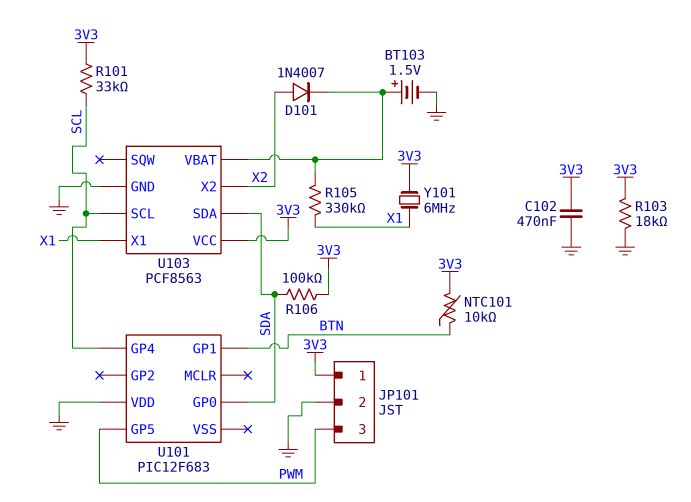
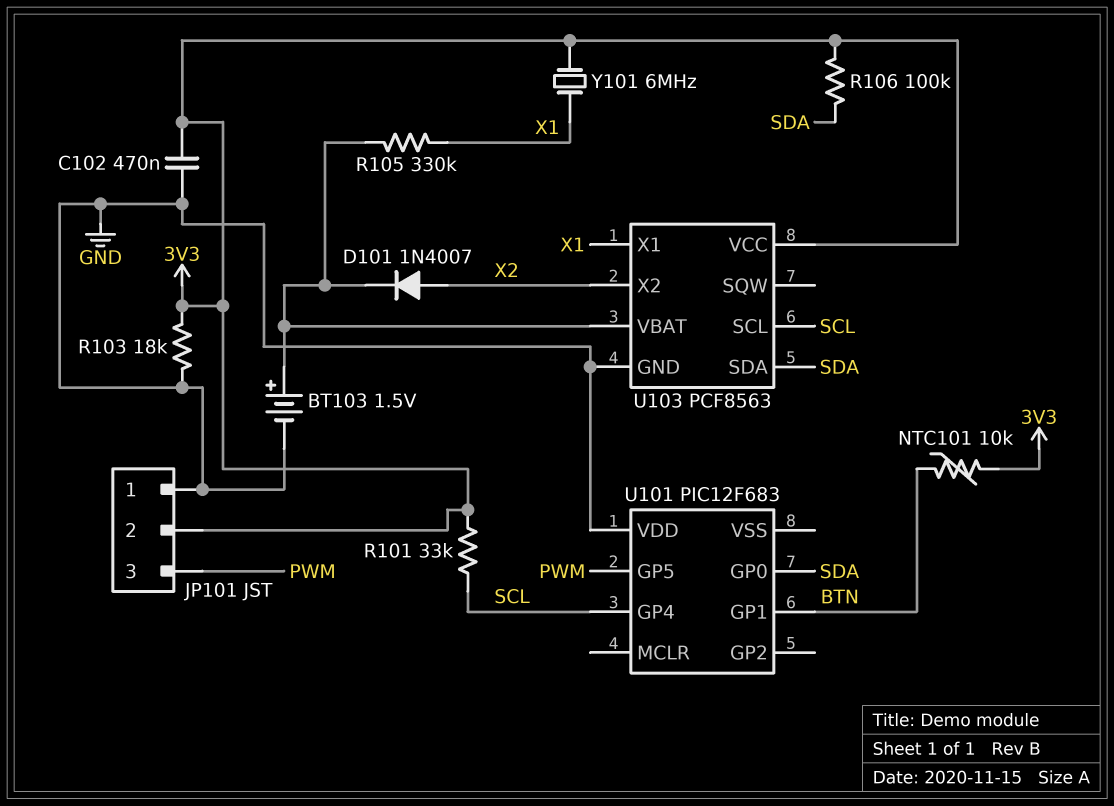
JP101 pin 1: 3V3 -> GND
JP101 pin 2: GND -> 3V3

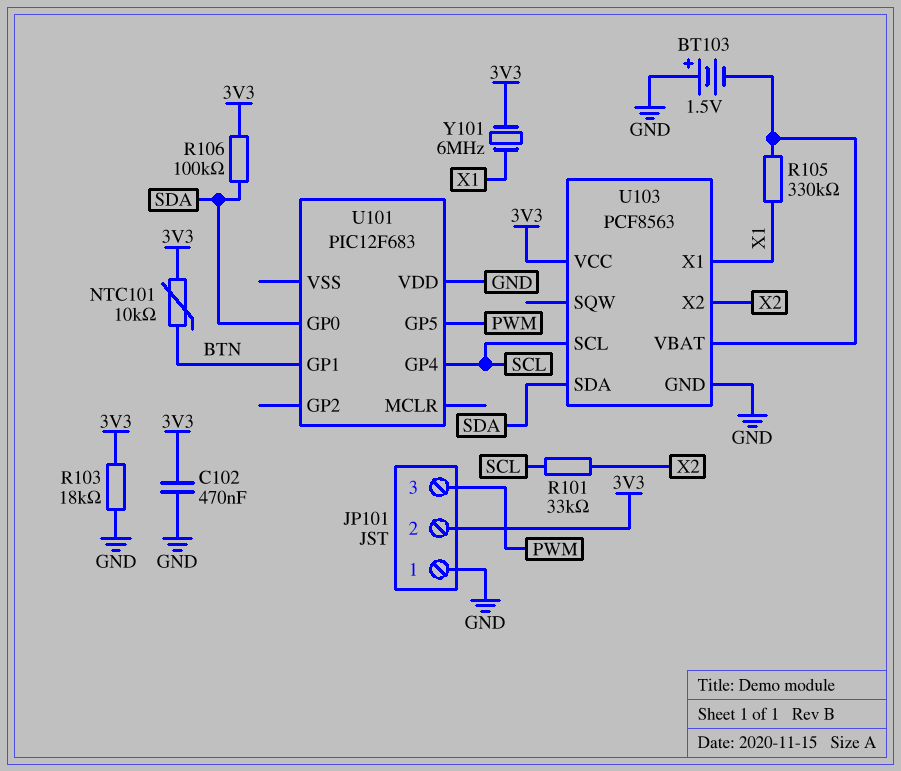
BT103: 1.5V (plus U103/VBAT, minus GND) -> 1.5V (plus GND, minus U103/VBAT)
D101: diode 1N4007 (A X2, K U103/VBAT) -> none
R101: 33k (3V3, SCL) -> 33k (SCL, X2)

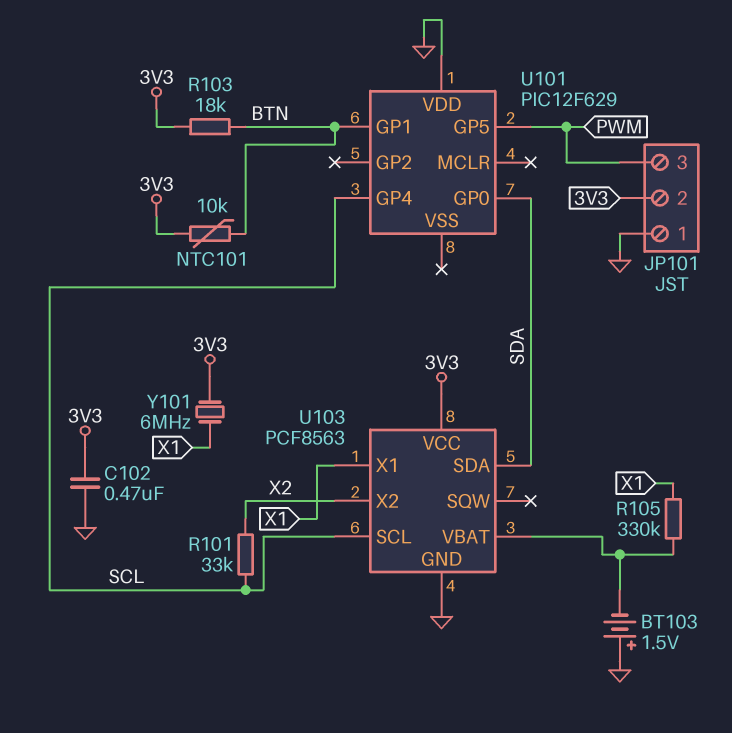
R103: 18k (3V3, GND) -> 18k (3V3, BTN)
R106: 100k (3V3, SDA) -> none
U101: PIC12F683 -> PIC12F629

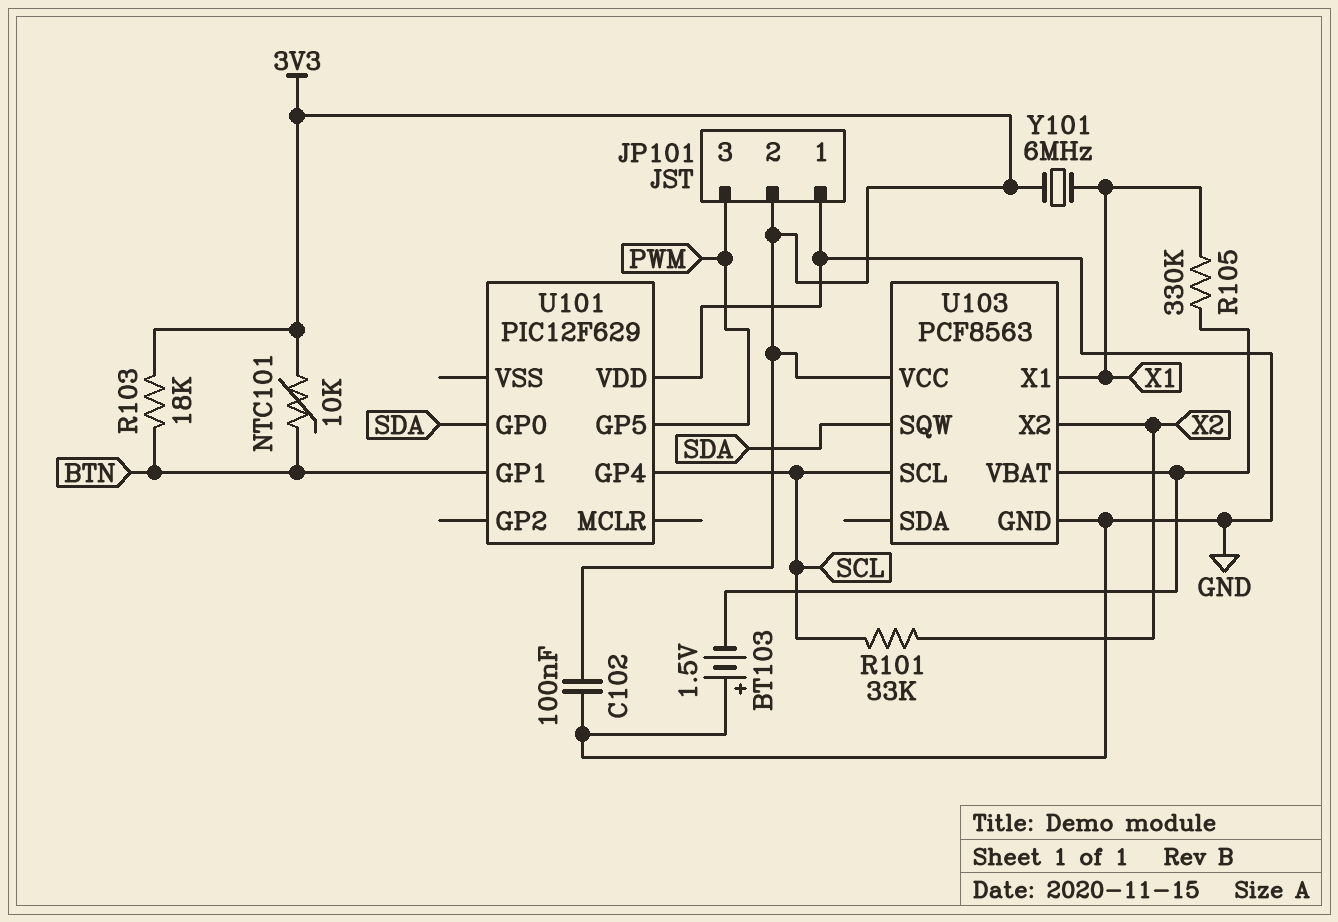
C102: 470nF (3V3, GND) -> 100nF (3V3, GND)
U103 pin SDA: SDA -> none
U103 pin SQW: none -> SDA

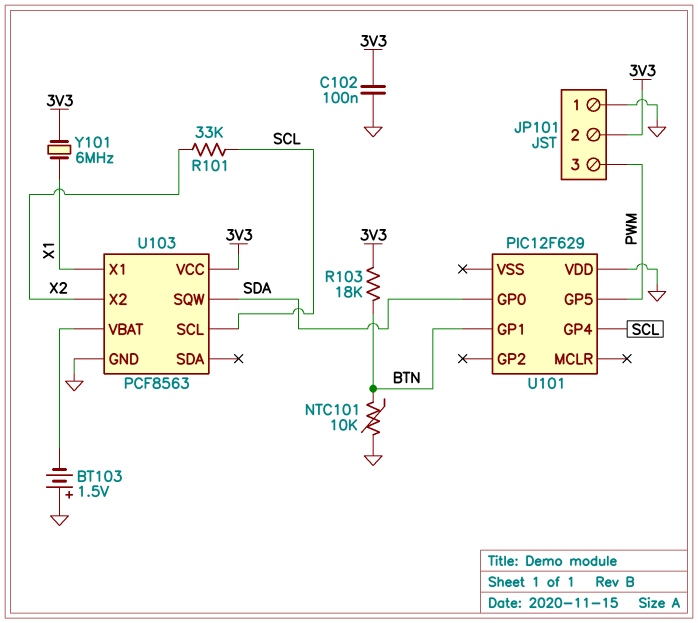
NTC101: 10k (3V3, BTN) -> 10k (BTN, GND)
R105: 330k (U103/VBAT, X1) -> none

